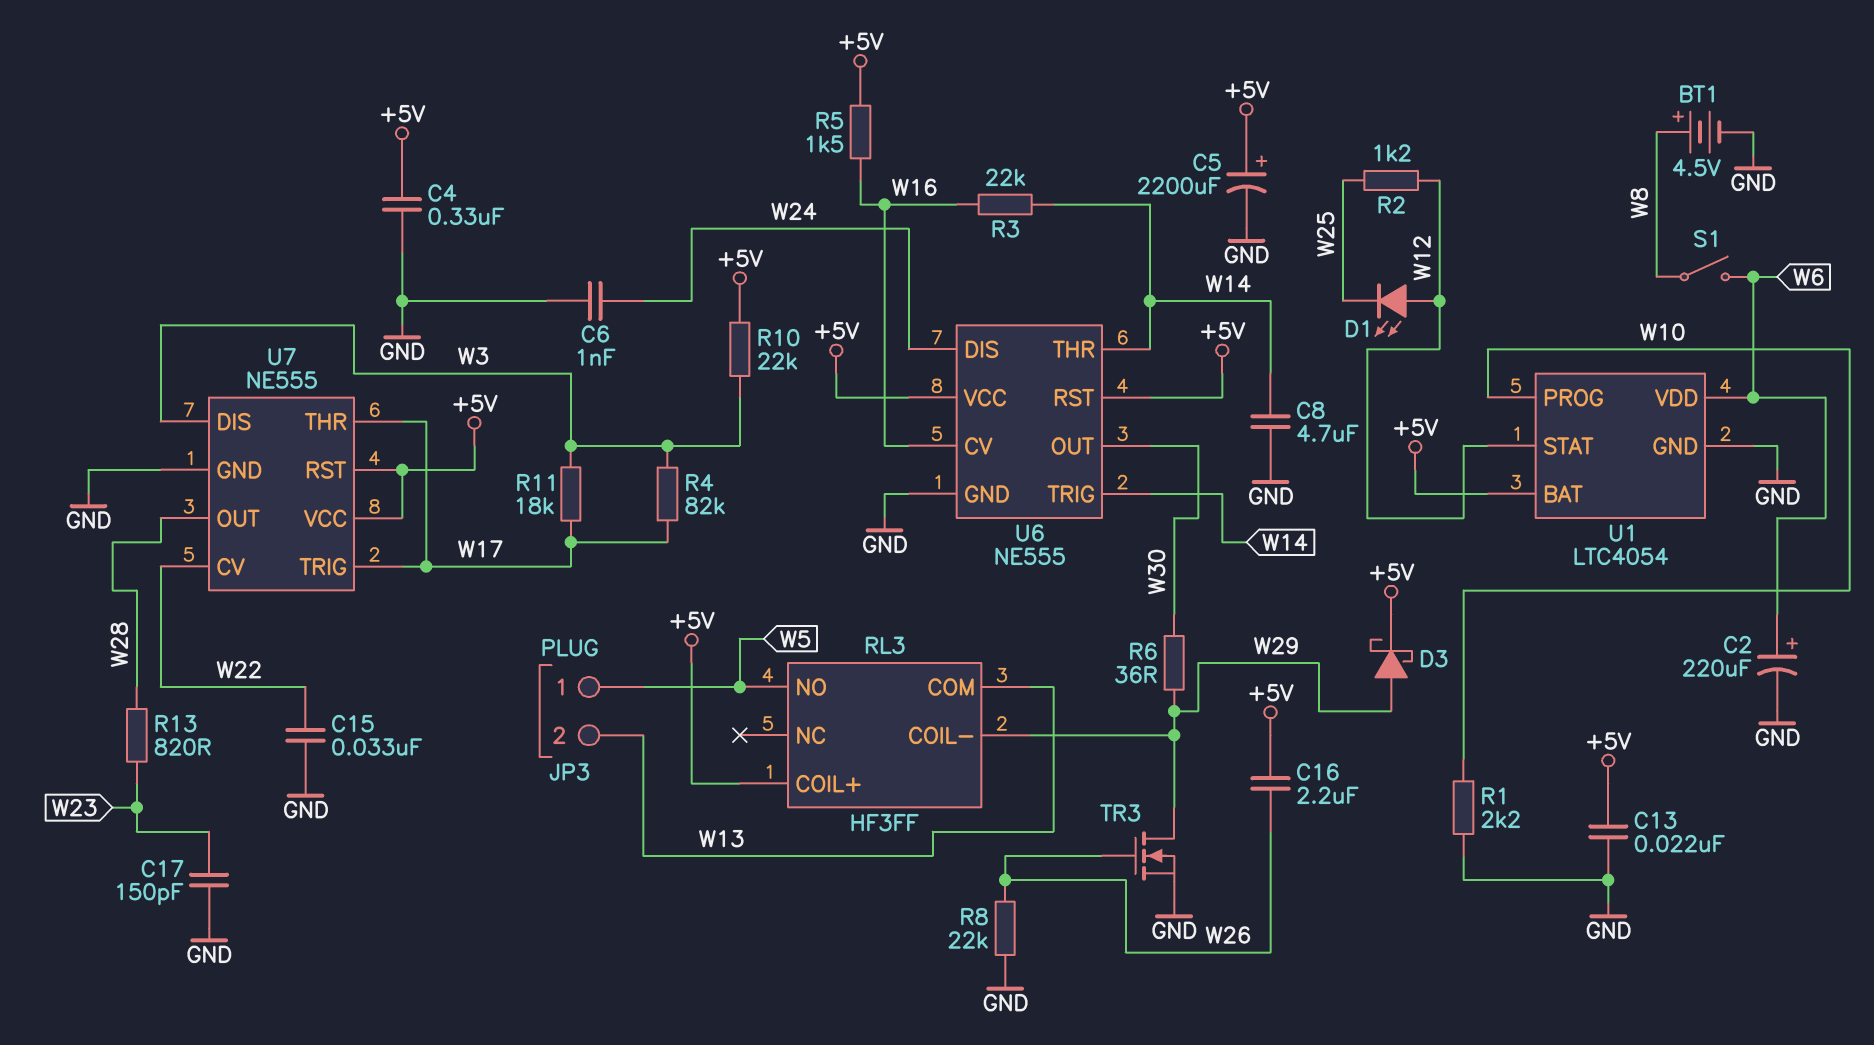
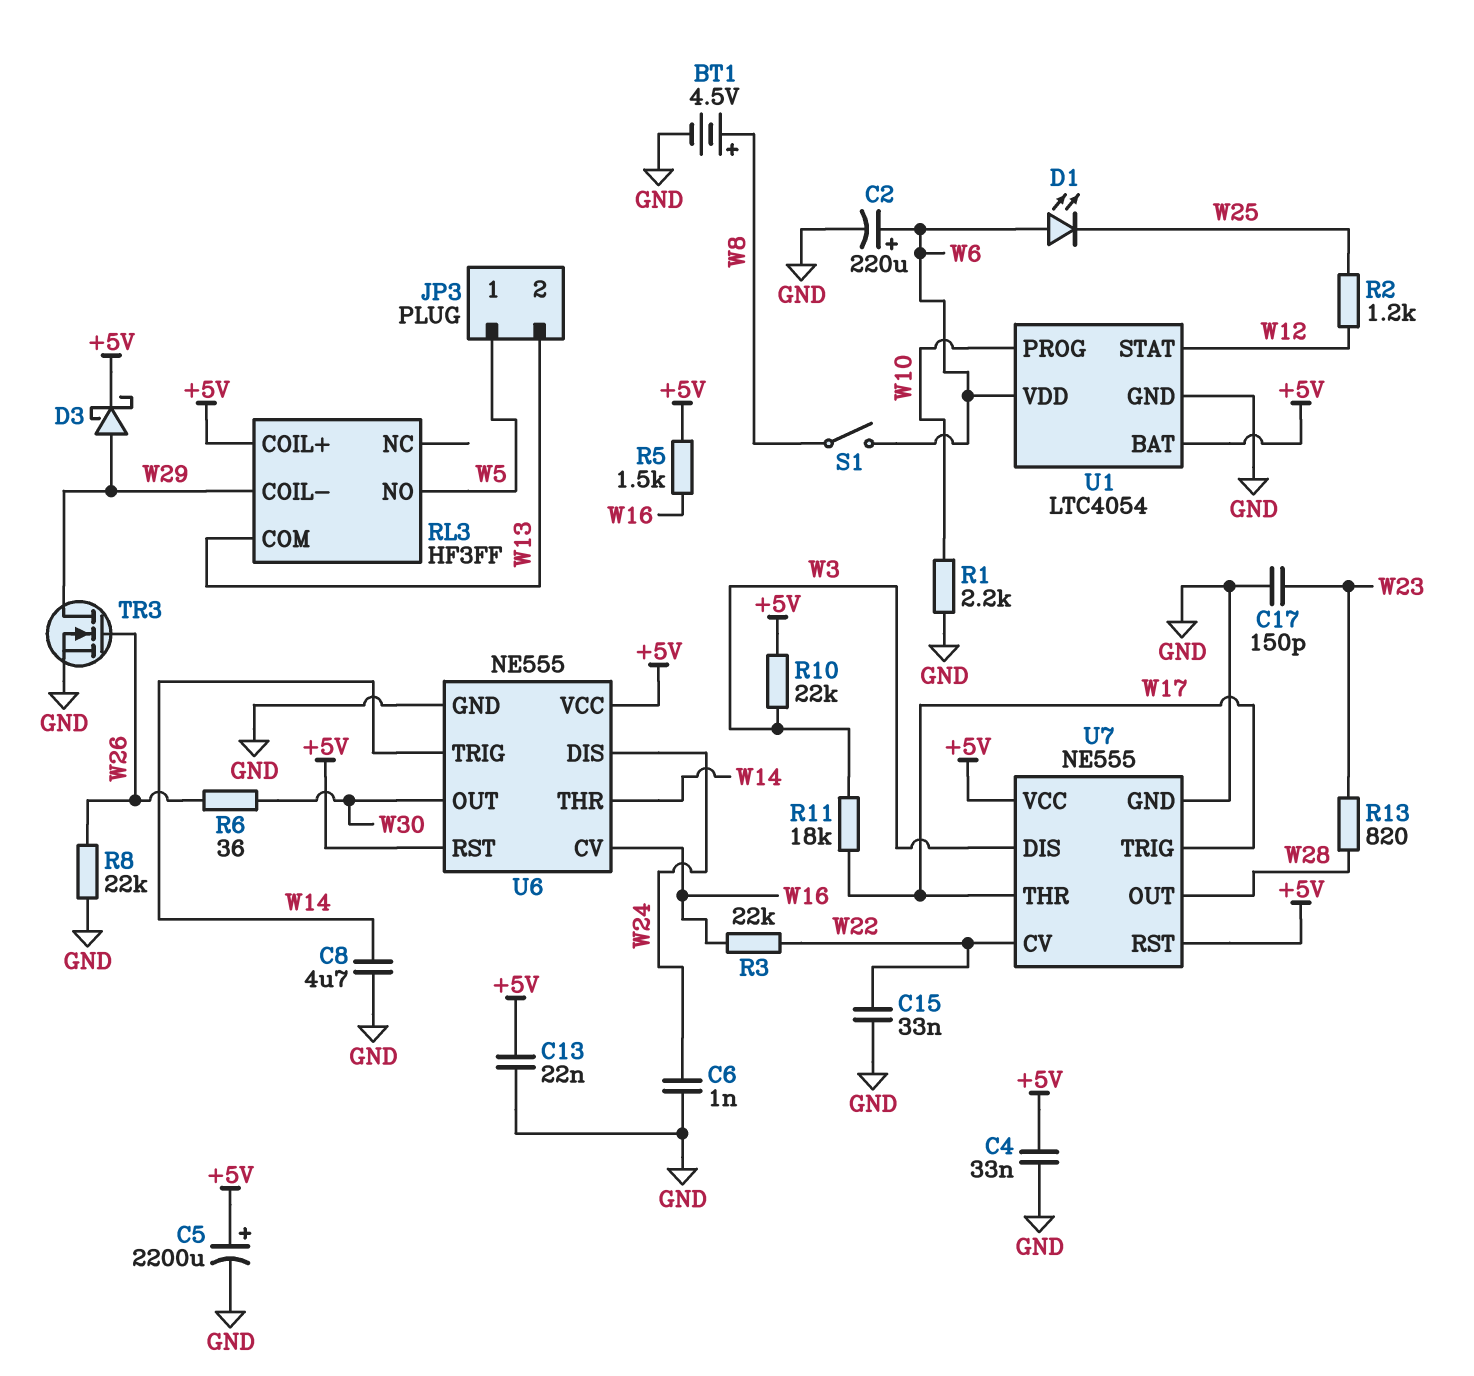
C4: 330nF (+5V, GND) -> 33nF (+5V, GND)
C16: 2.2uF (+5V, W26) -> none
D1: LED (A W12, K W25) -> LED (A W6, K W25)
R3: 22k (W14, W16) -> 22k (W16, W22)
R4: 82k (W3, W17) -> none
R6: 36 (W29, W30) -> 36 (W26, W30)

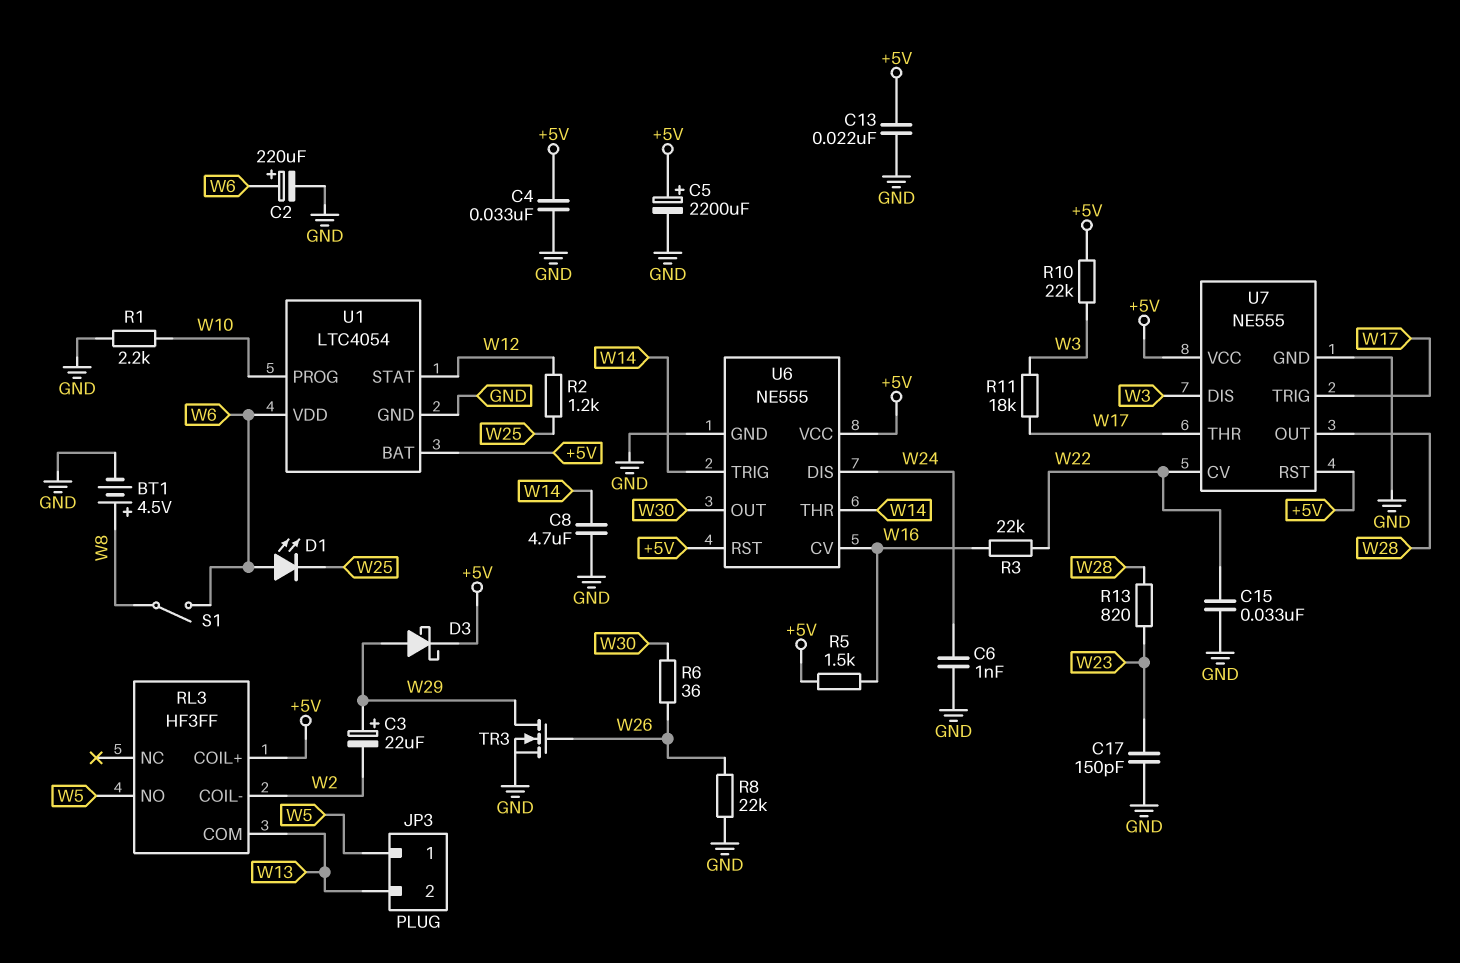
C3: none -> 22uF (plus W29, minus W2)
RL3 pin COIL-: W29 -> W2

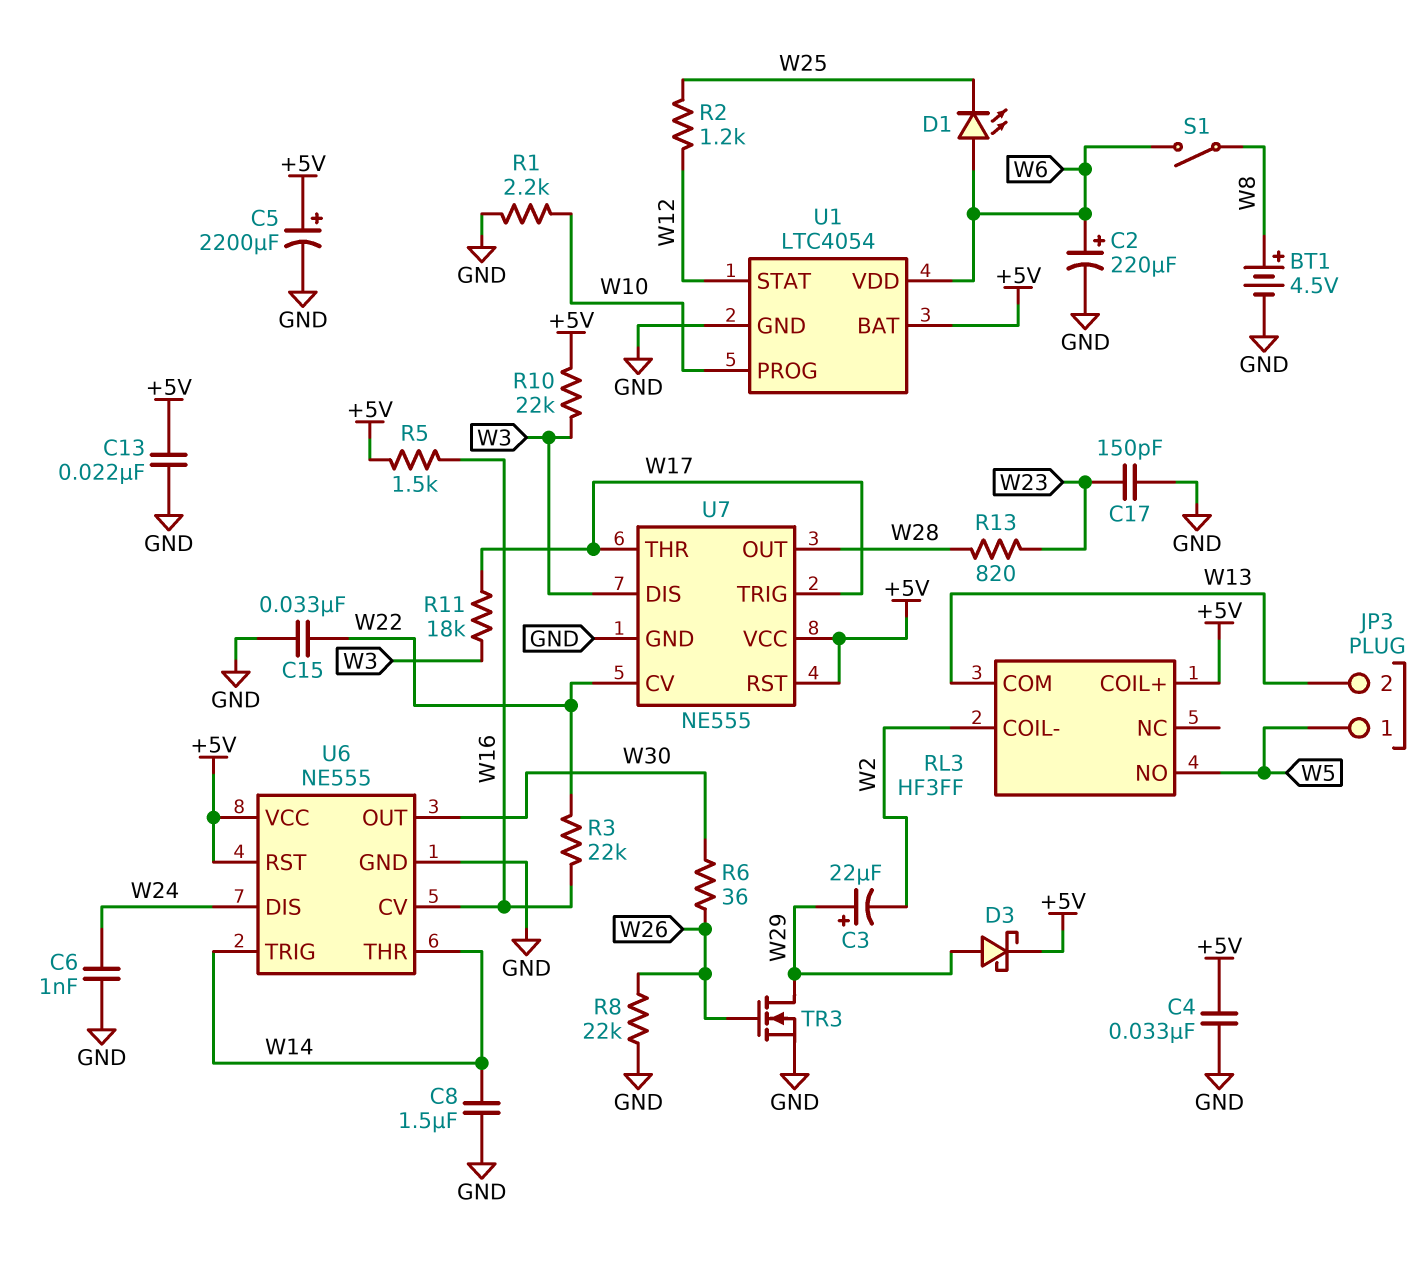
C8: 4.7uF (GND, W14) -> 1.5uF (GND, W14)

